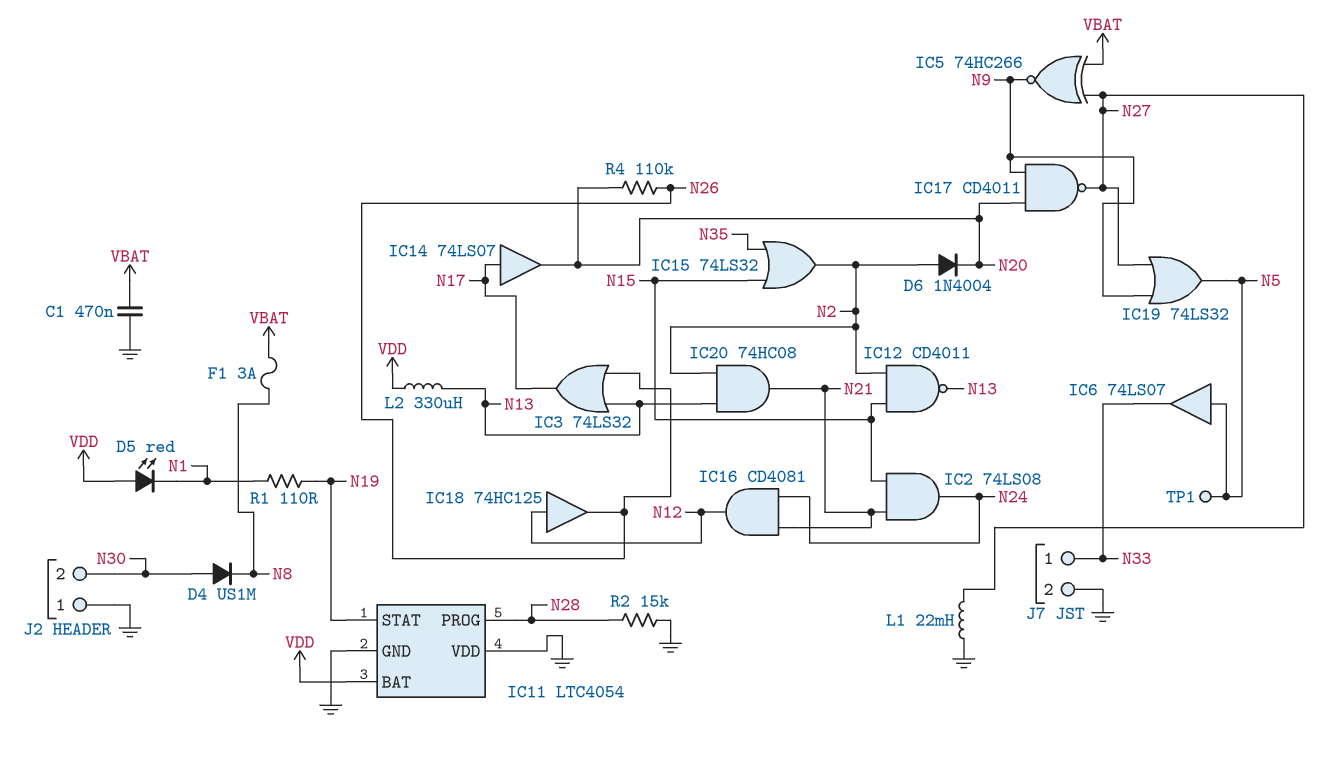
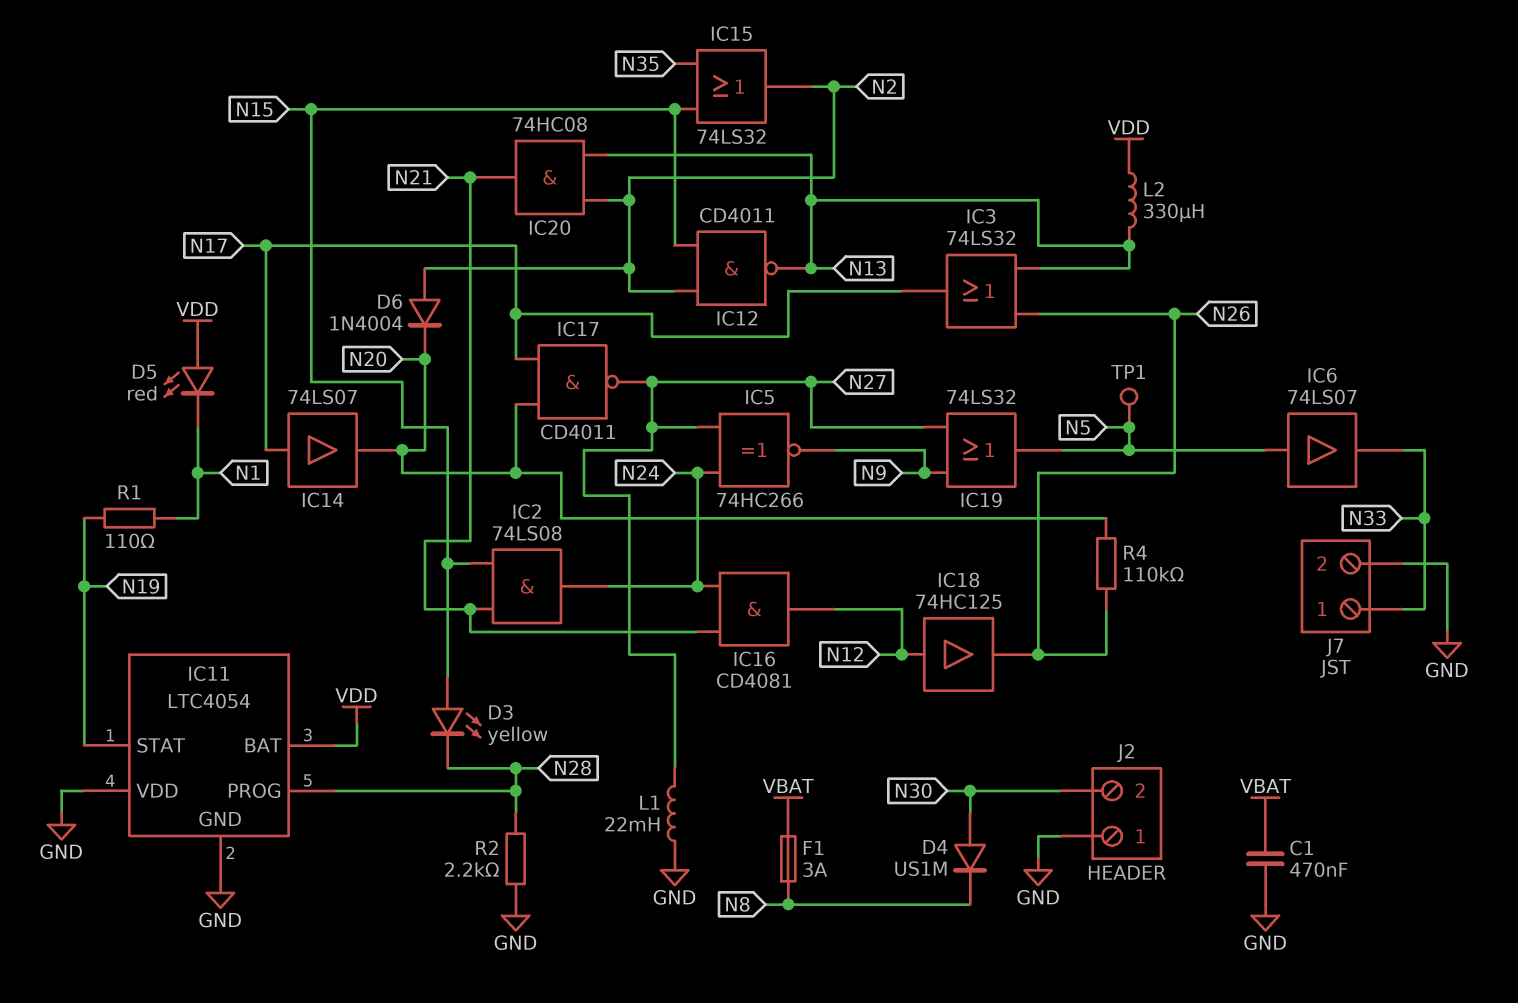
D3: none -> LED yellow (A N15, K N28)
IC5: XNOR 74HC266 (in N27, in VBAT, out N9) -> XNOR 74HC266 (in N24, in N27, out N9)
IC17: NAND CD4011 (in N9, in N20, out N27) -> NAND CD4011 (in N17, in N20, out N27)
R2: 15k (GND, N28) -> 2.2k (GND, N28)

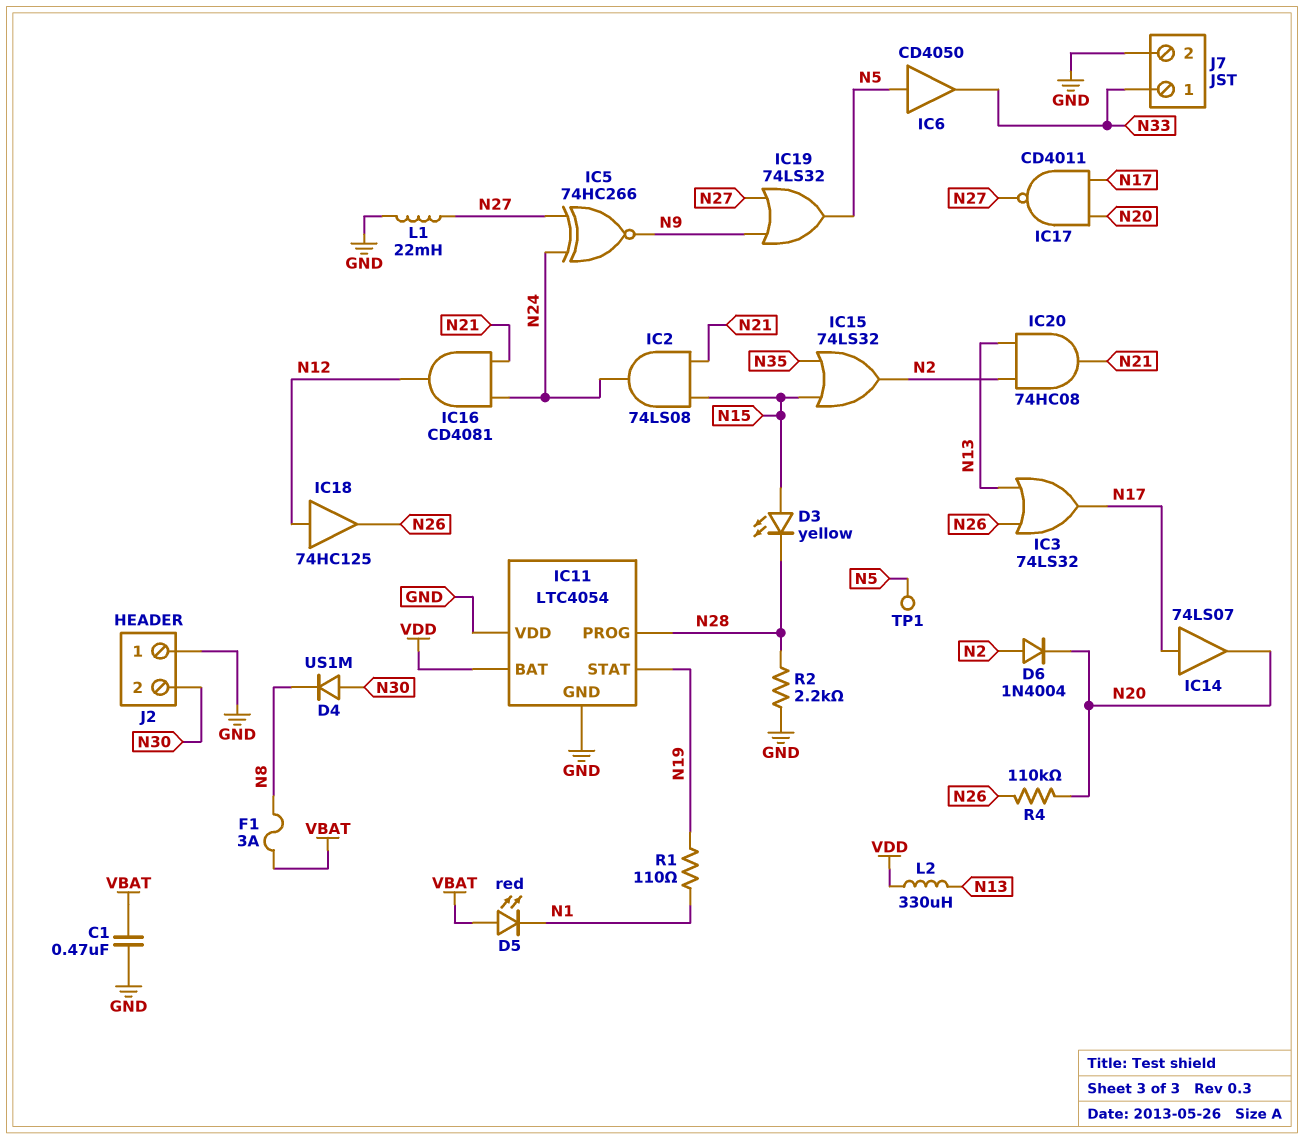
D5: LED red (A VDD, K N1) -> LED red (A VBAT, K N1)
IC6: buffer 74LS07 (in N5, out N33) -> buffer CD4050 (in N5, out N33)
IC12: NAND CD4011 (in N2, in N15, out N13) -> none

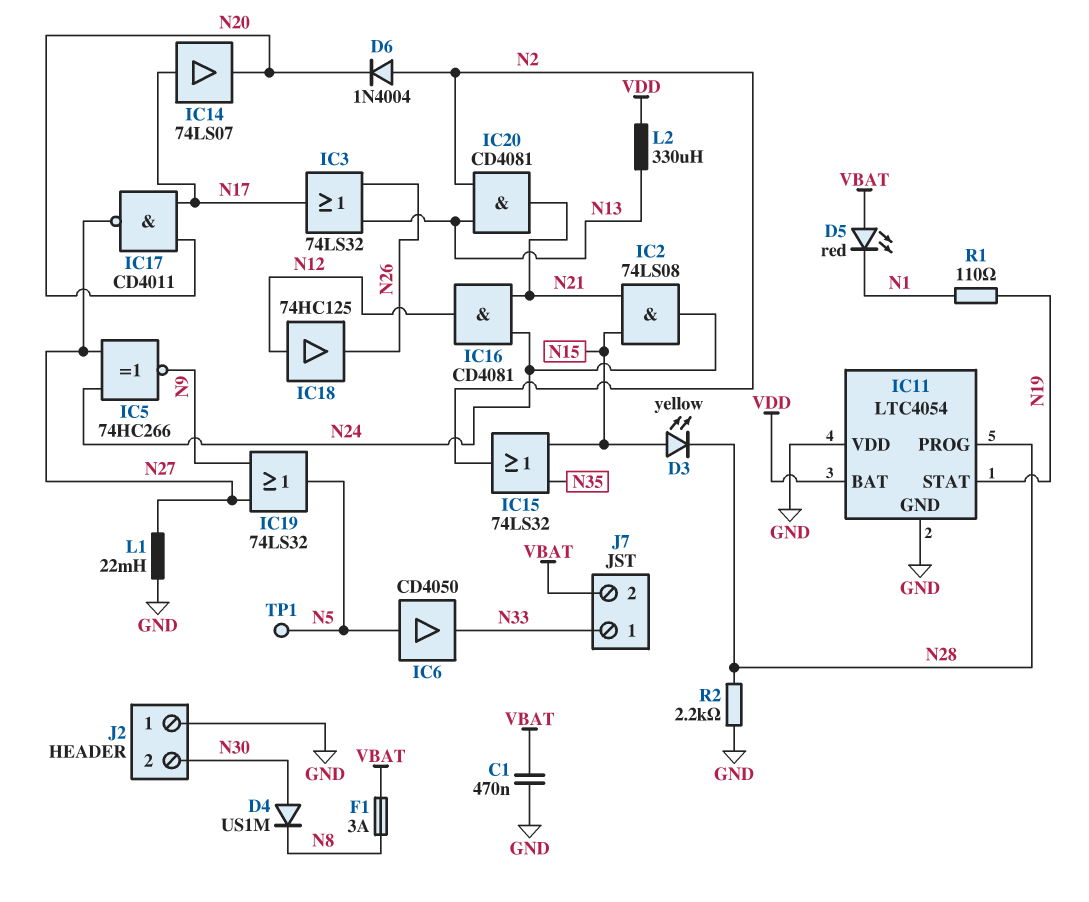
IC20: AND 74HC08 (in N2, in N13, out N21) -> AND CD4081 (in N2, in N13, out N21)
J7 pin 2: GND -> VBAT
R4: 110k (N20, N26) -> none

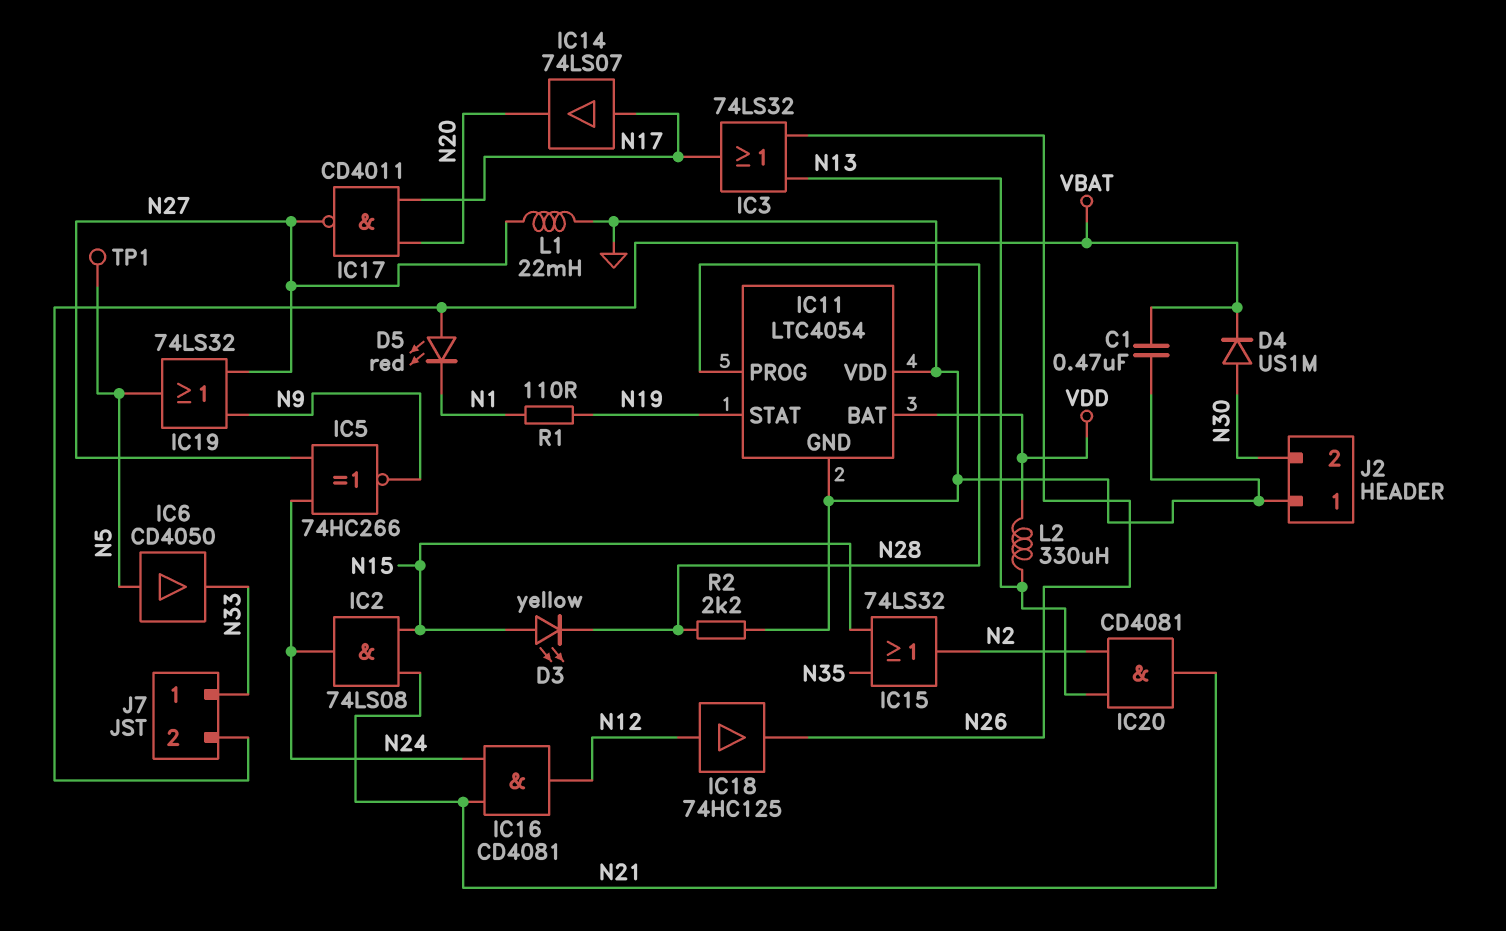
D4: diode US1M (A N30, K N8) -> diode US1M (A N30, K VBAT)
D6: diode 1N4004 (A N2, K N20) -> none
F1: 3A (N8, VBAT) -> none

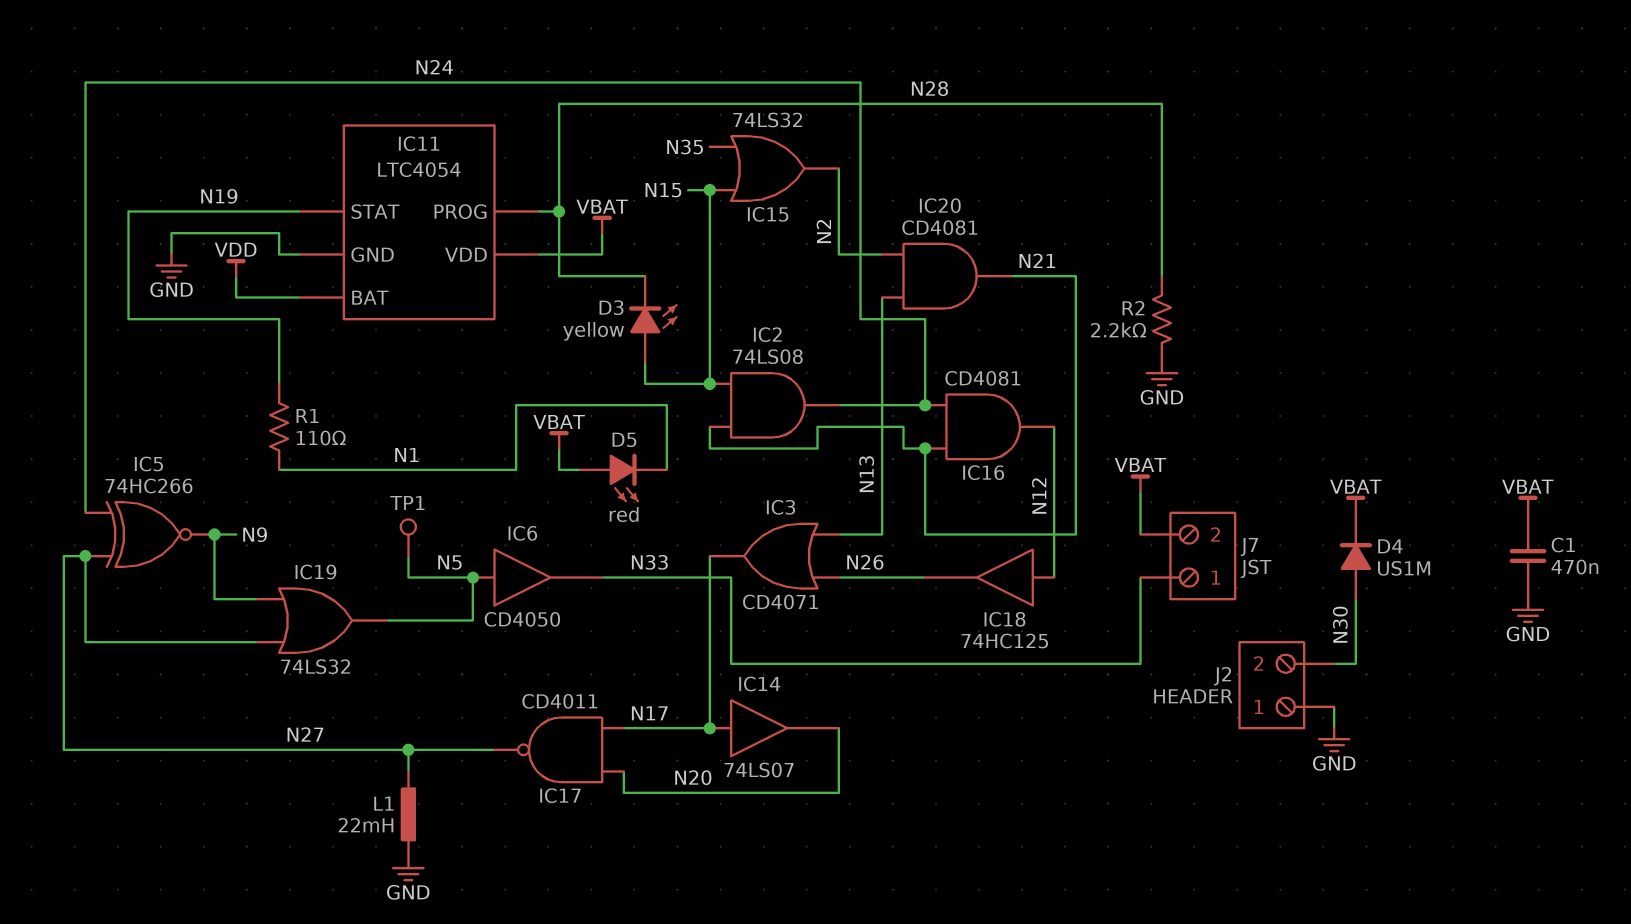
IC3: OR 74LS32 (in N13, in N26, out N17) -> OR CD4071 (in N13, in N26, out N17)
IC11 pin VDD: GND -> VBAT
L2: 330uH (N13, VDD) -> none

